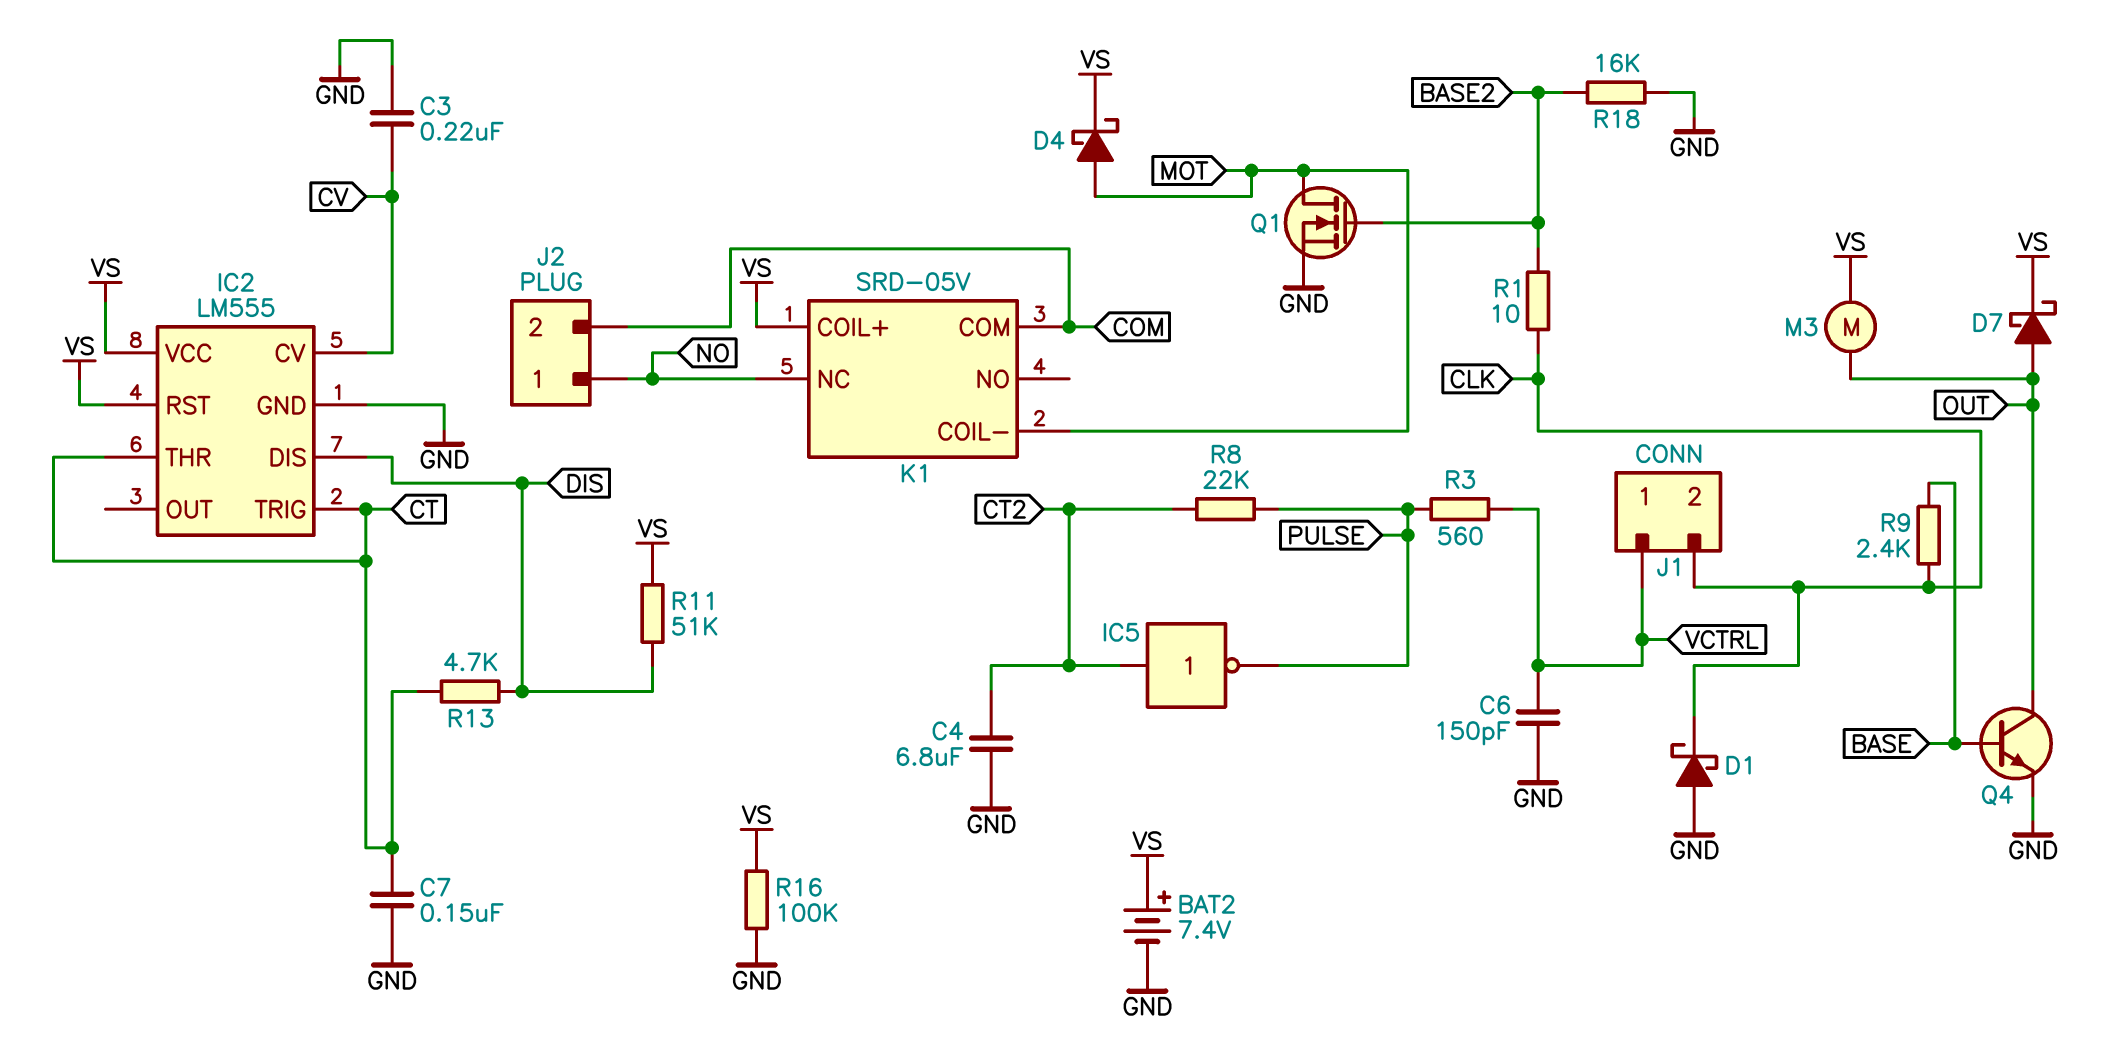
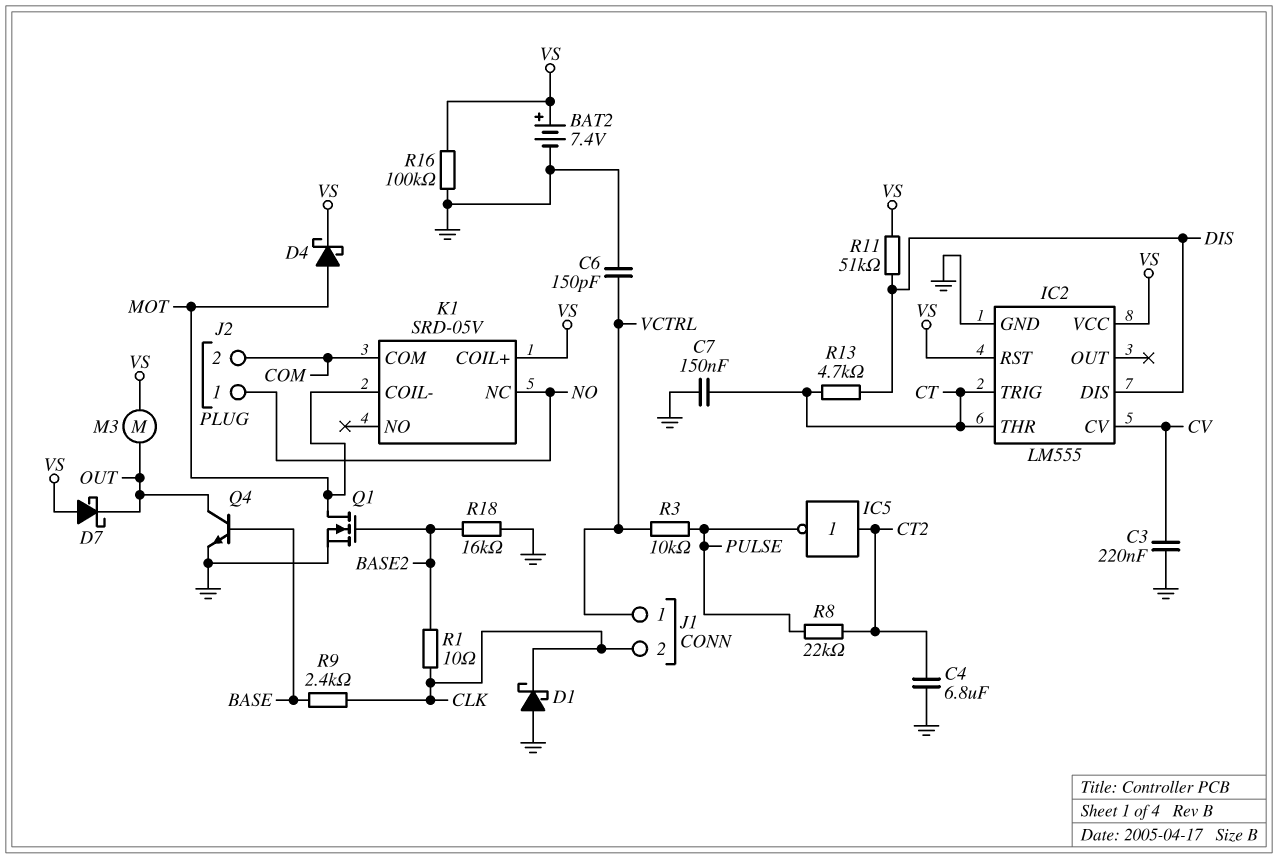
D7: schottky (A OUT, K VS) -> schottky (A VS, K OUT)
R3: 560 (PULSE, VCTRL) -> 10k (PULSE, VCTRL)

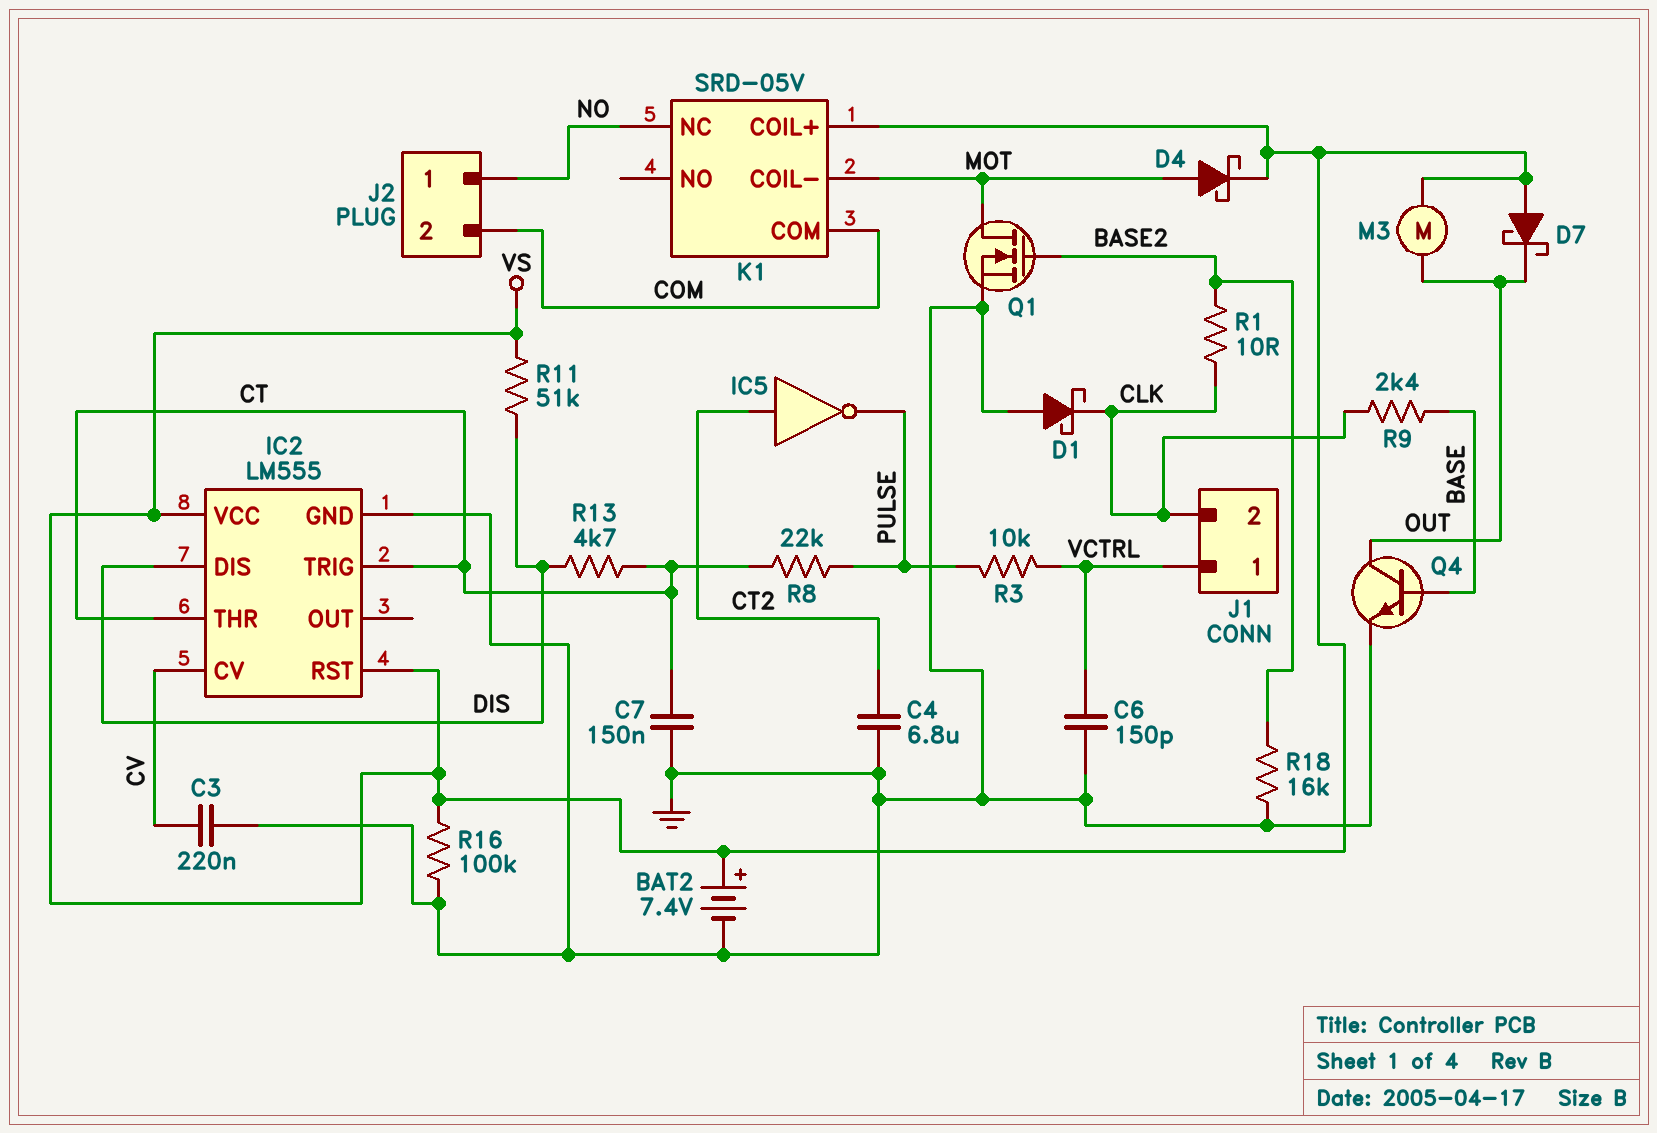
R8: 22k (CT2, PULSE) -> 22k (CT, PULSE)

